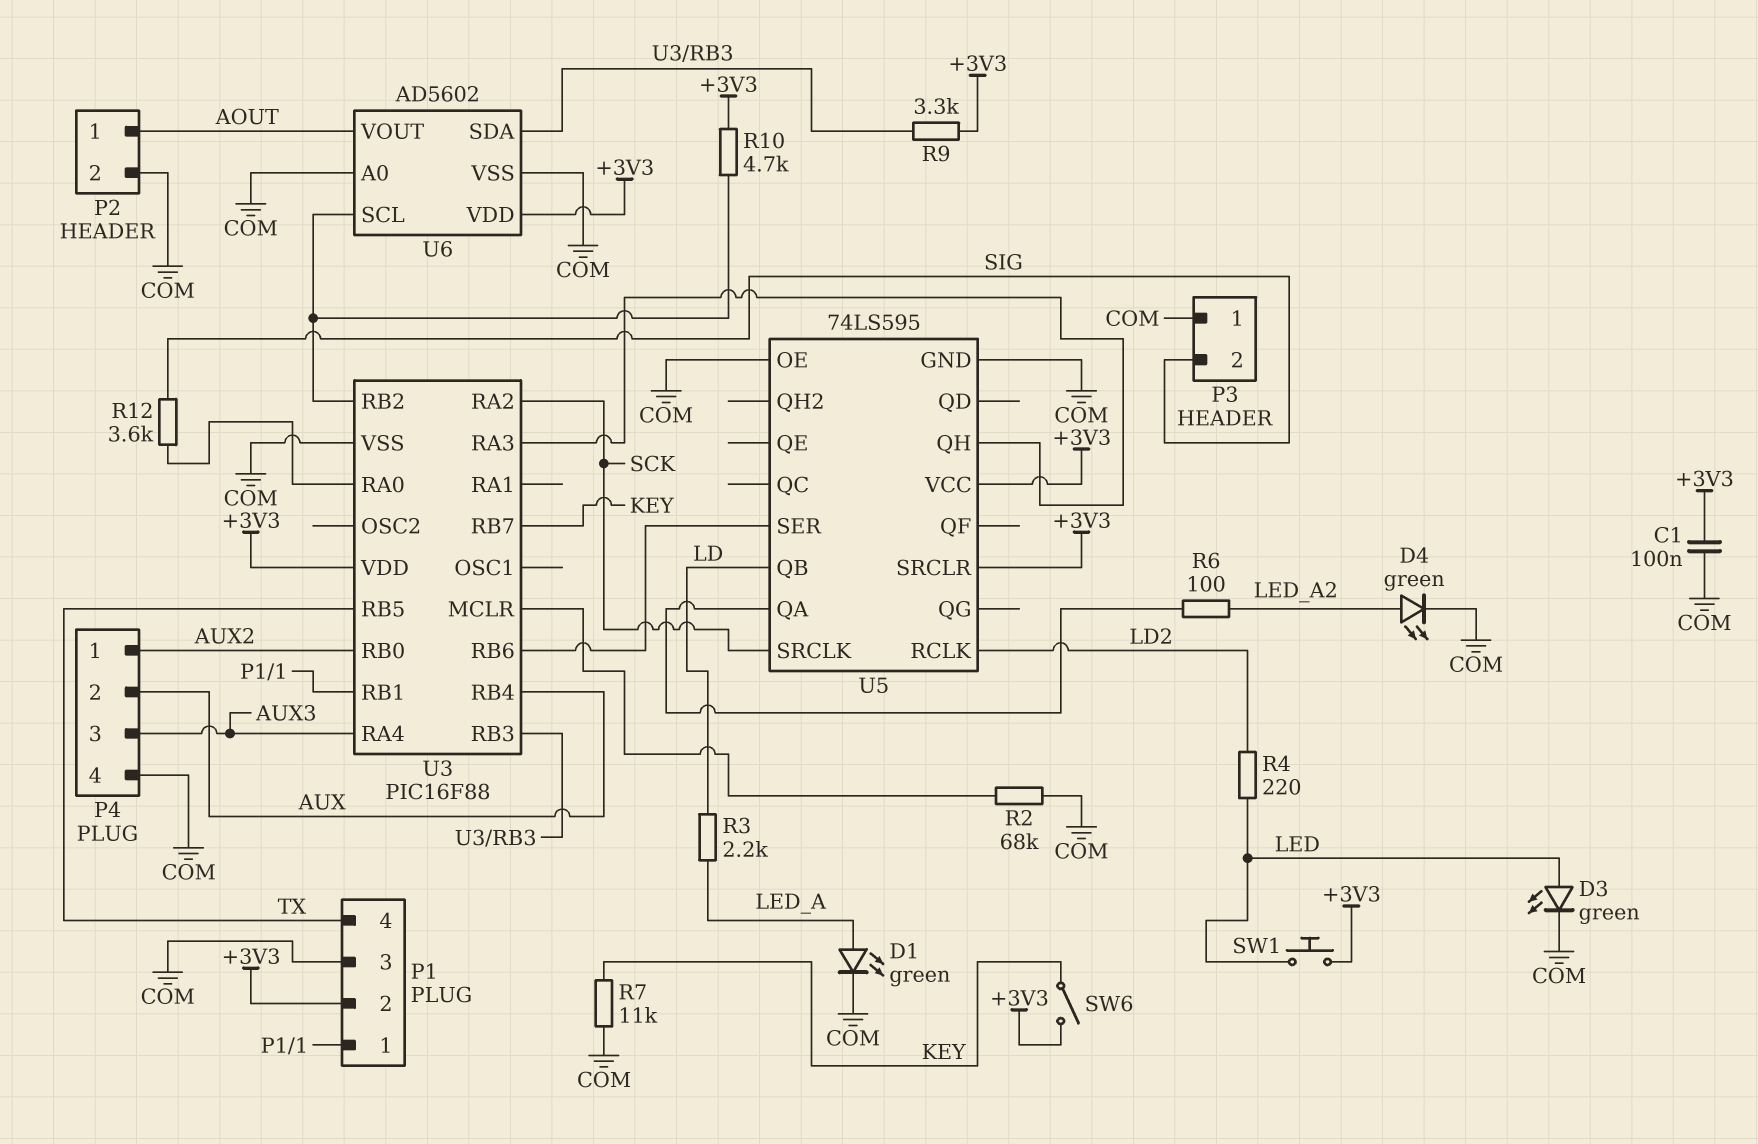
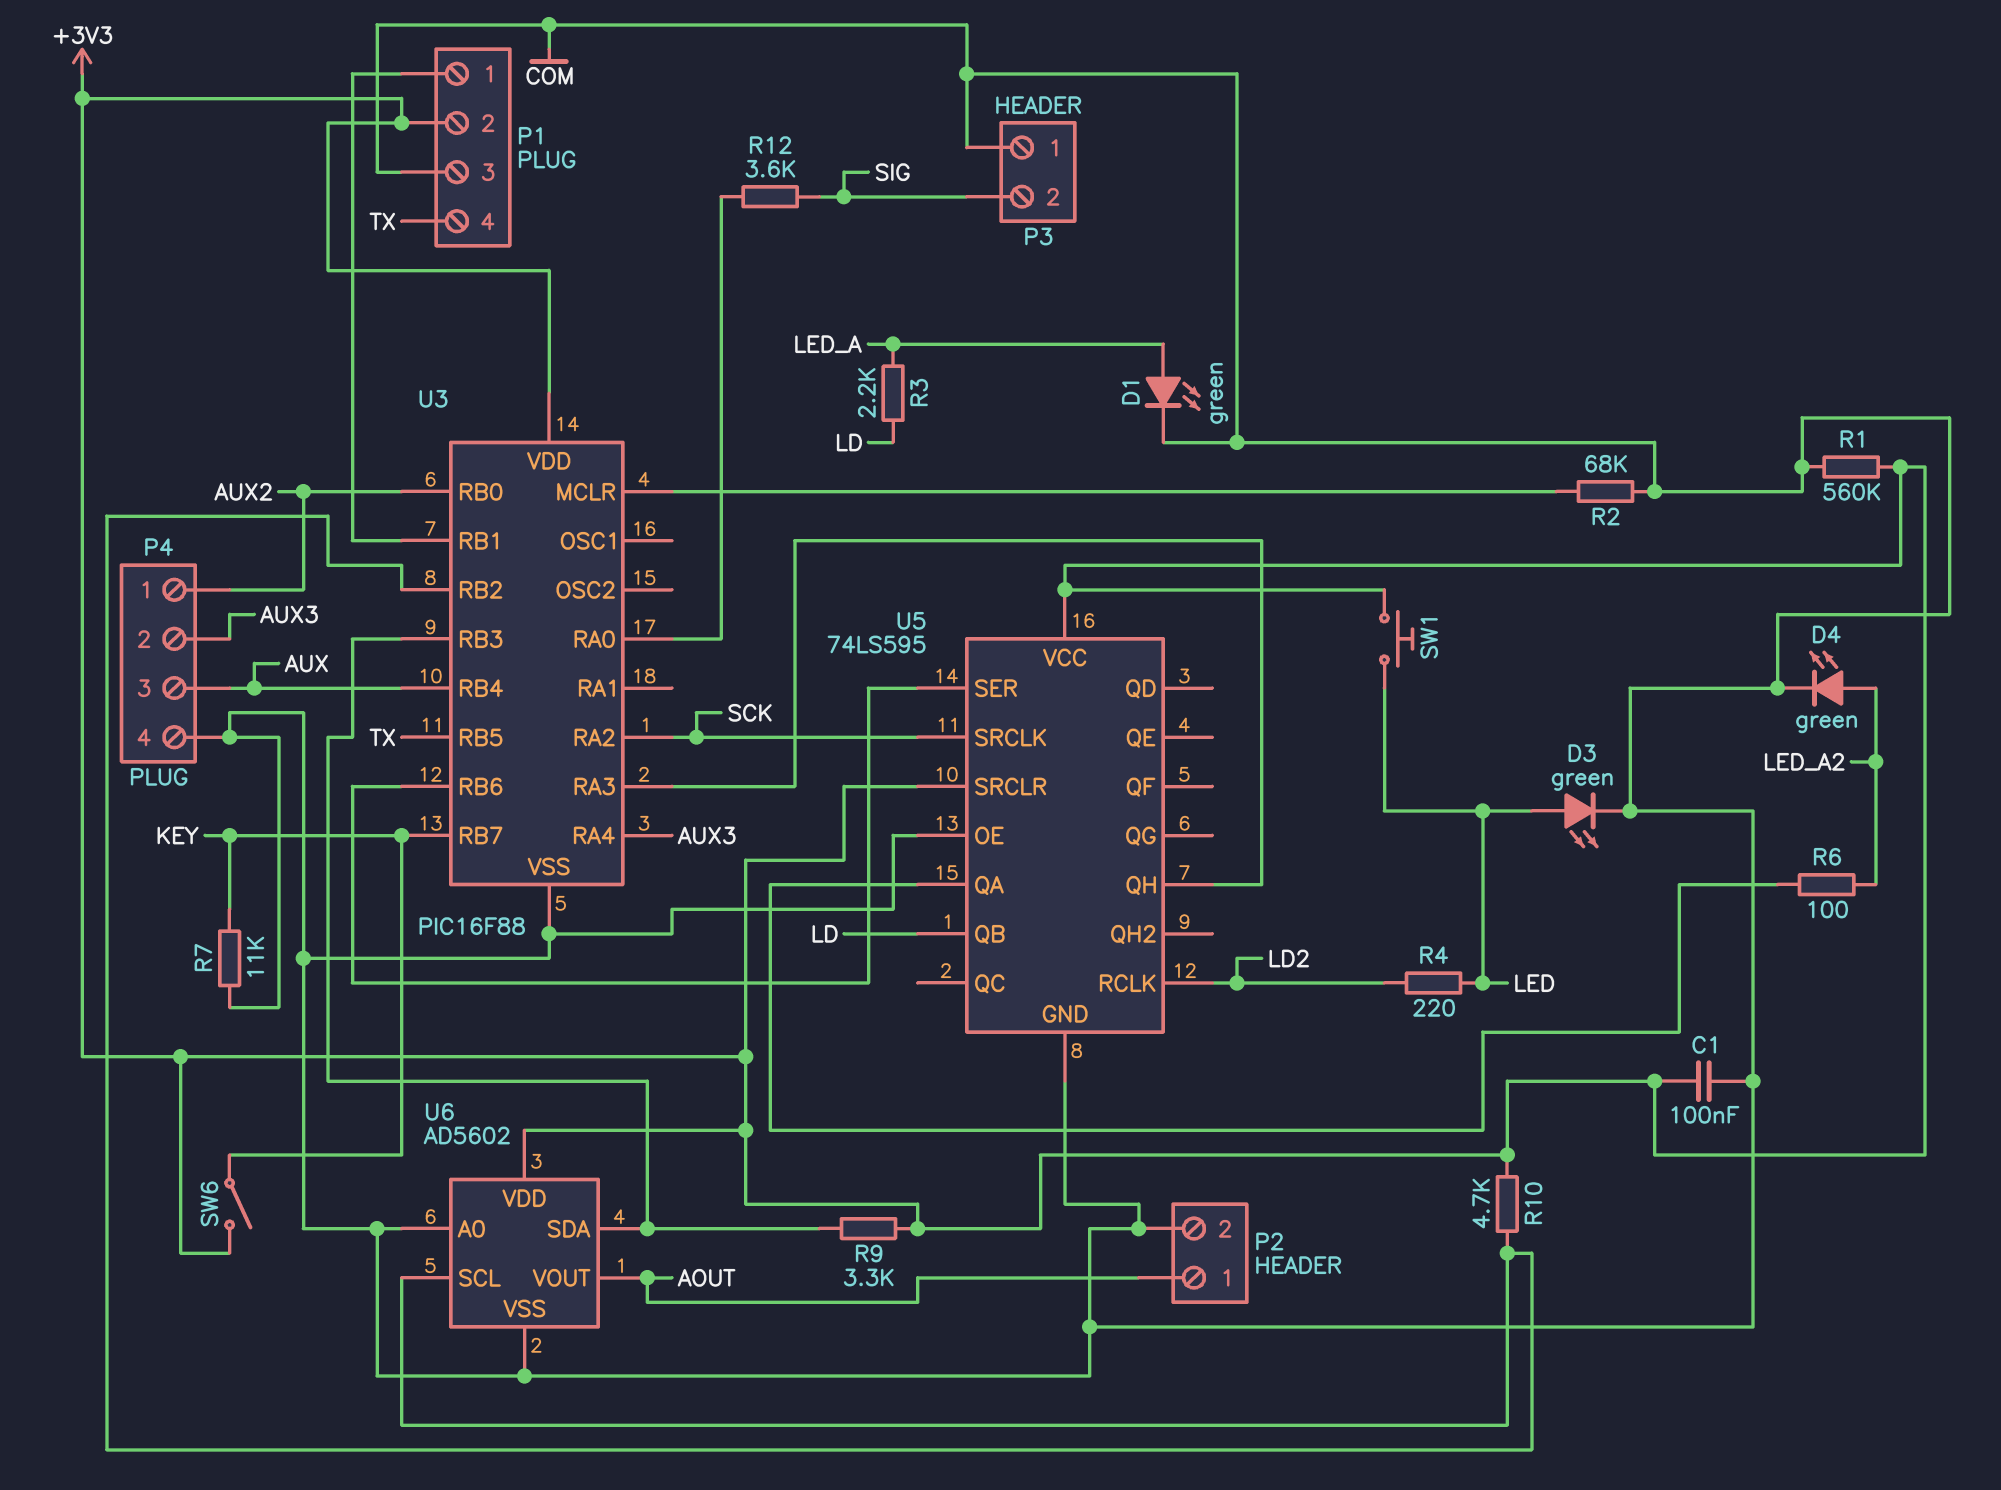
P4 pin 2: AUX -> AUX3
P4 pin 3: AUX3 -> AUX
R1: none -> 560k (+3V3, COM)

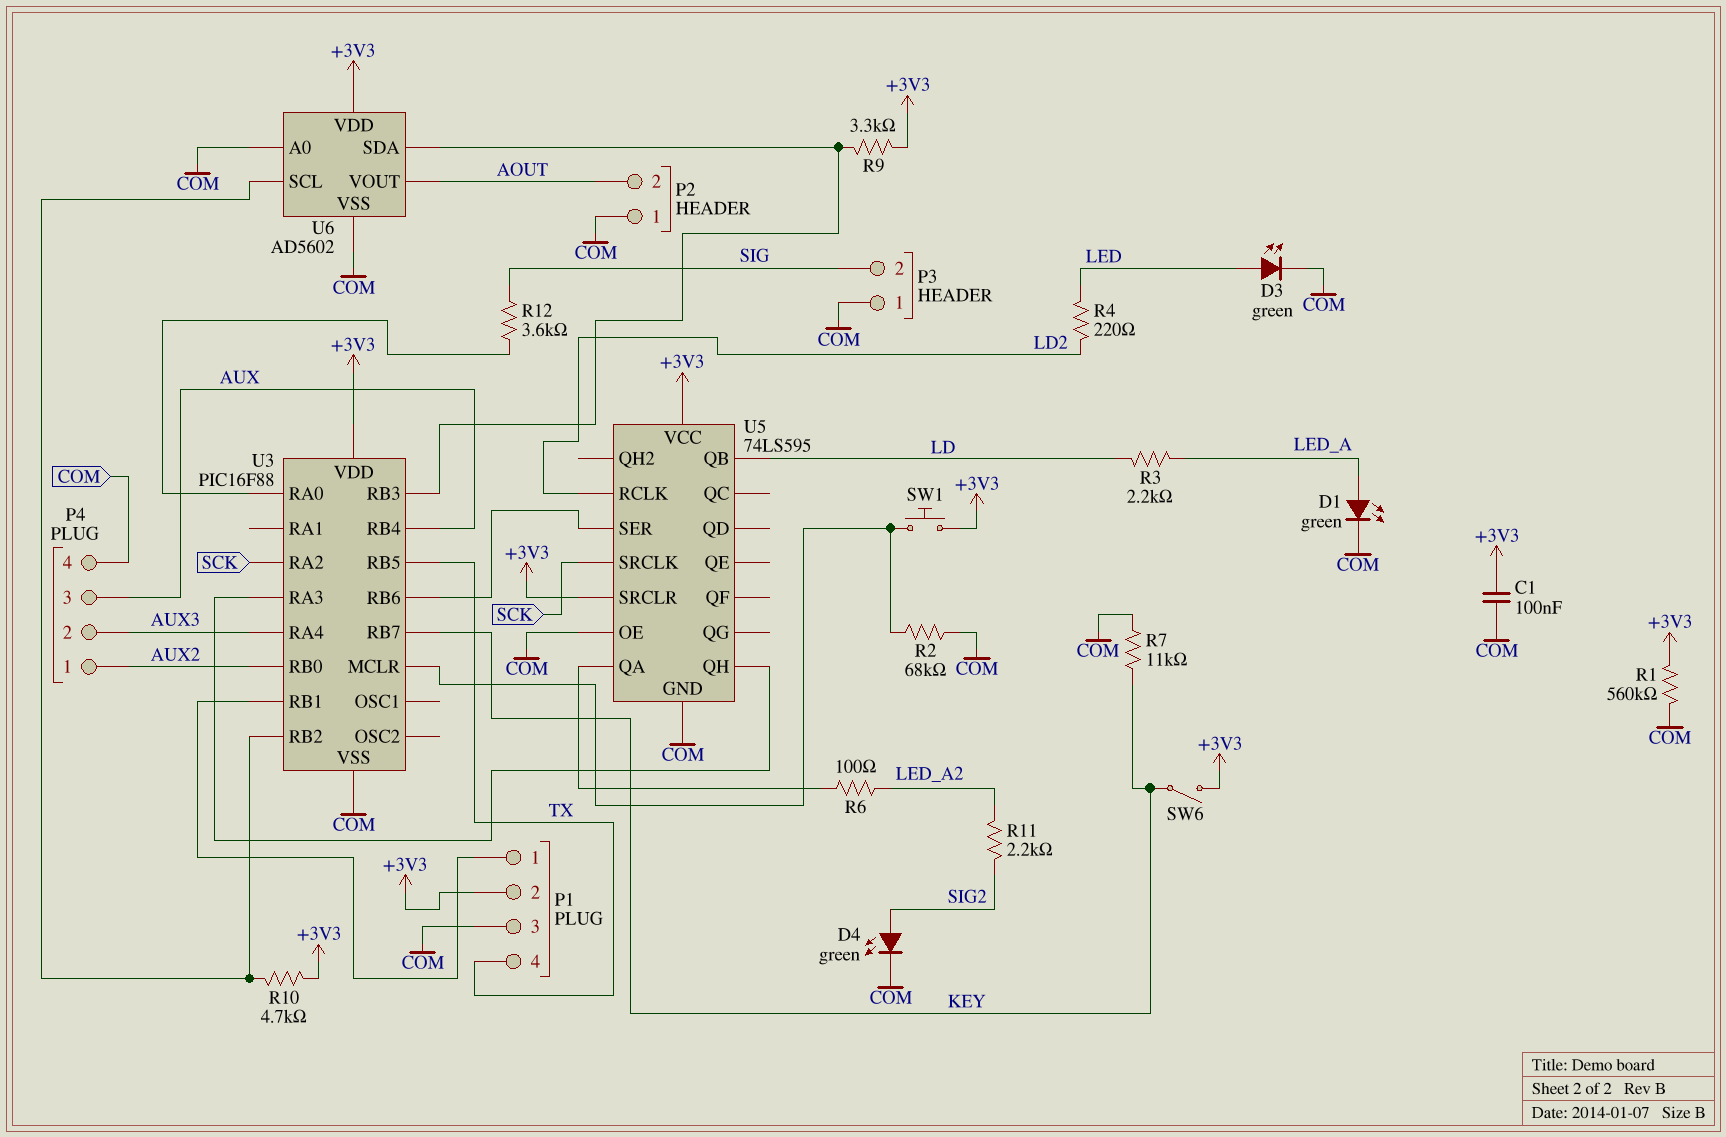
D4: LED green (A LED_A2, K COM) -> LED green (A SIG2, K COM)
P2 pin 1: AOUT -> COM
P2 pin 2: COM -> AOUT
R11: none -> 2.2k (LED_A2, SIG2)
SW1: button (+3V3, LED) -> button (+3V3, U3/MCLR)

